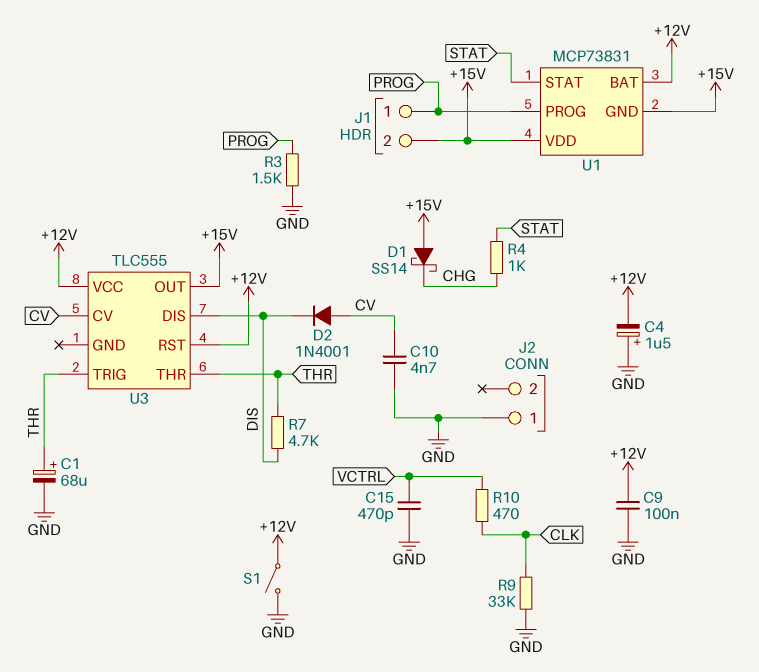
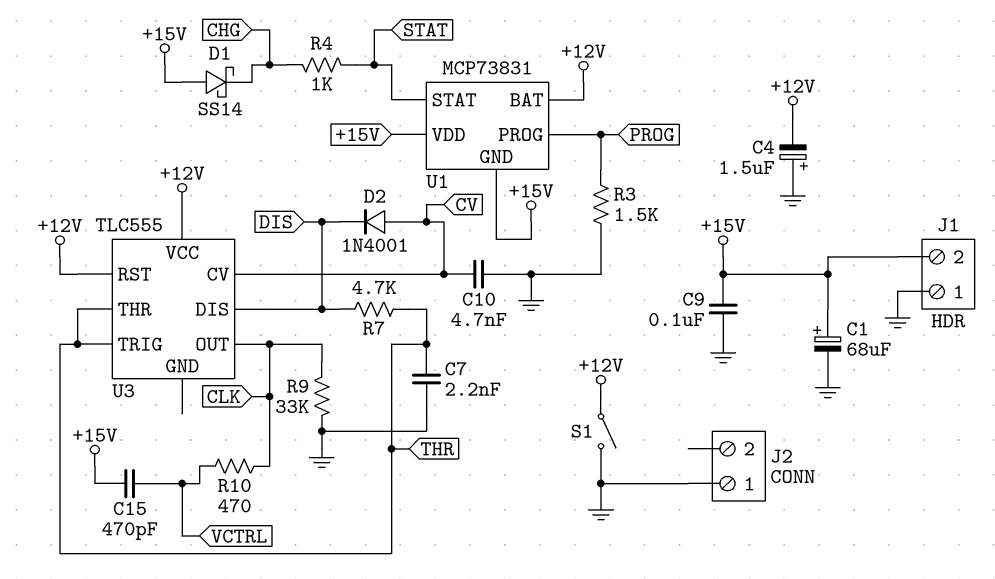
C1: 68uF (plus THR, minus GND) -> 68uF (plus +15V, minus GND)
C7: none -> 2.2nF (GND, THR)
C9: 100nF (+12V, GND) -> 100nF (+15V, GND)
C15: 470pF (GND, VCTRL) -> 470pF (+15V, VCTRL)
J1 pin 1: PROG -> GND
U3 pin OUT: +15V -> CLK

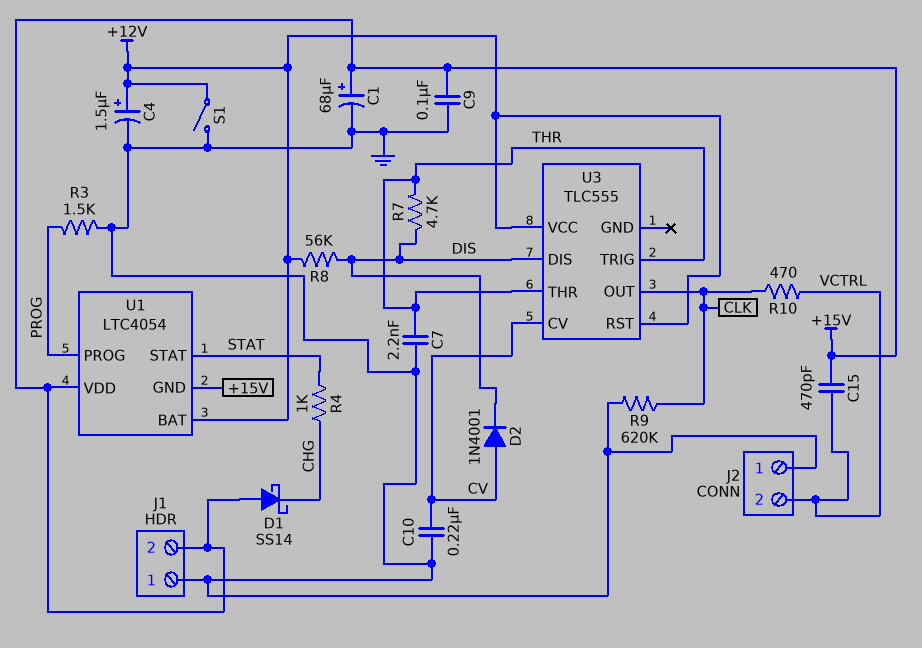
C4: 1.5uF (plus GND, minus +12V) -> 1.5uF (plus +12V, minus GND)
C10: 4.7nF (CV, GND) -> 220nF (CV, GND)
J2 pin 2: none -> VCTRL
R8: none -> 56k (+12V, DIS)
R9: 33k (CLK, GND) -> 620k (CLK, GND)
U1: MCP73831 -> LTC4054

